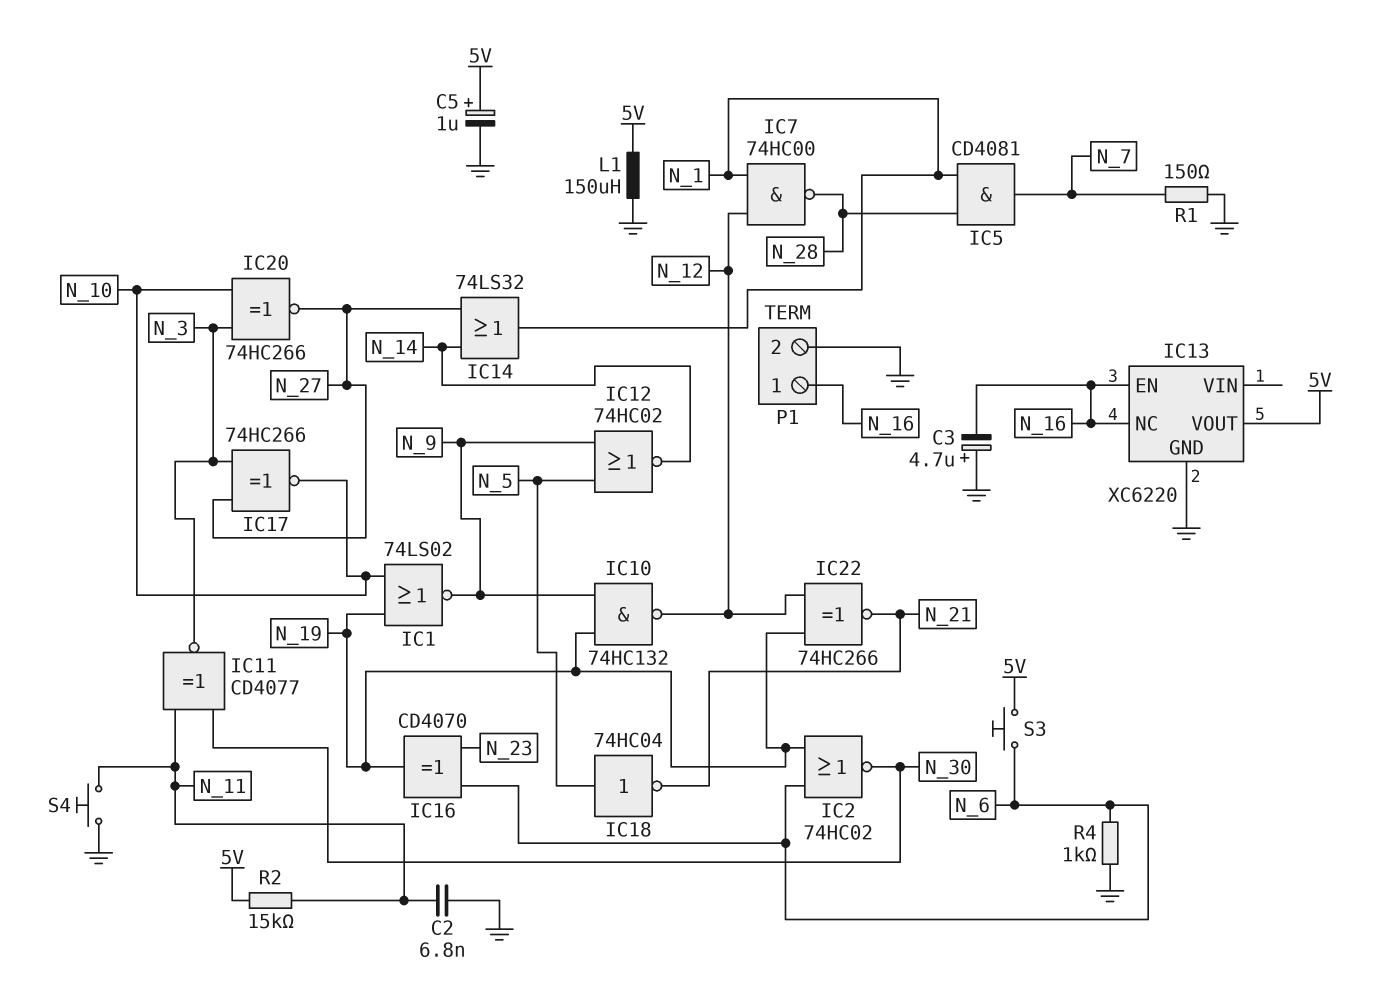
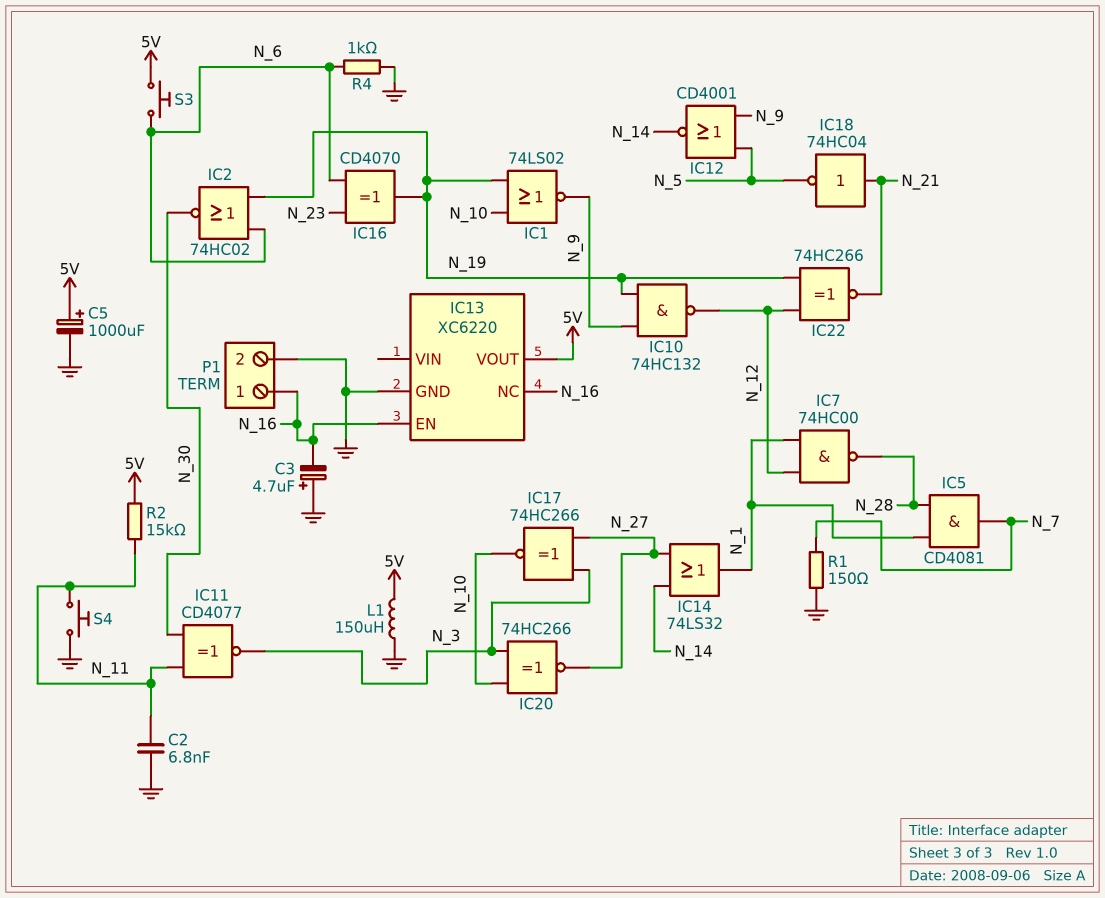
C5: 1uF (plus 5V, minus GND) -> 1000uF (plus 5V, minus GND)
IC12: NOR 74HC02 (in N_5, in N_9, out N_14) -> NOR CD4001 (in N_5, in N_9, out N_14)
IC18: NOT 74HC04 (in N_5, out N_21) -> NOT 74HC04 (in N_21, out N_5)

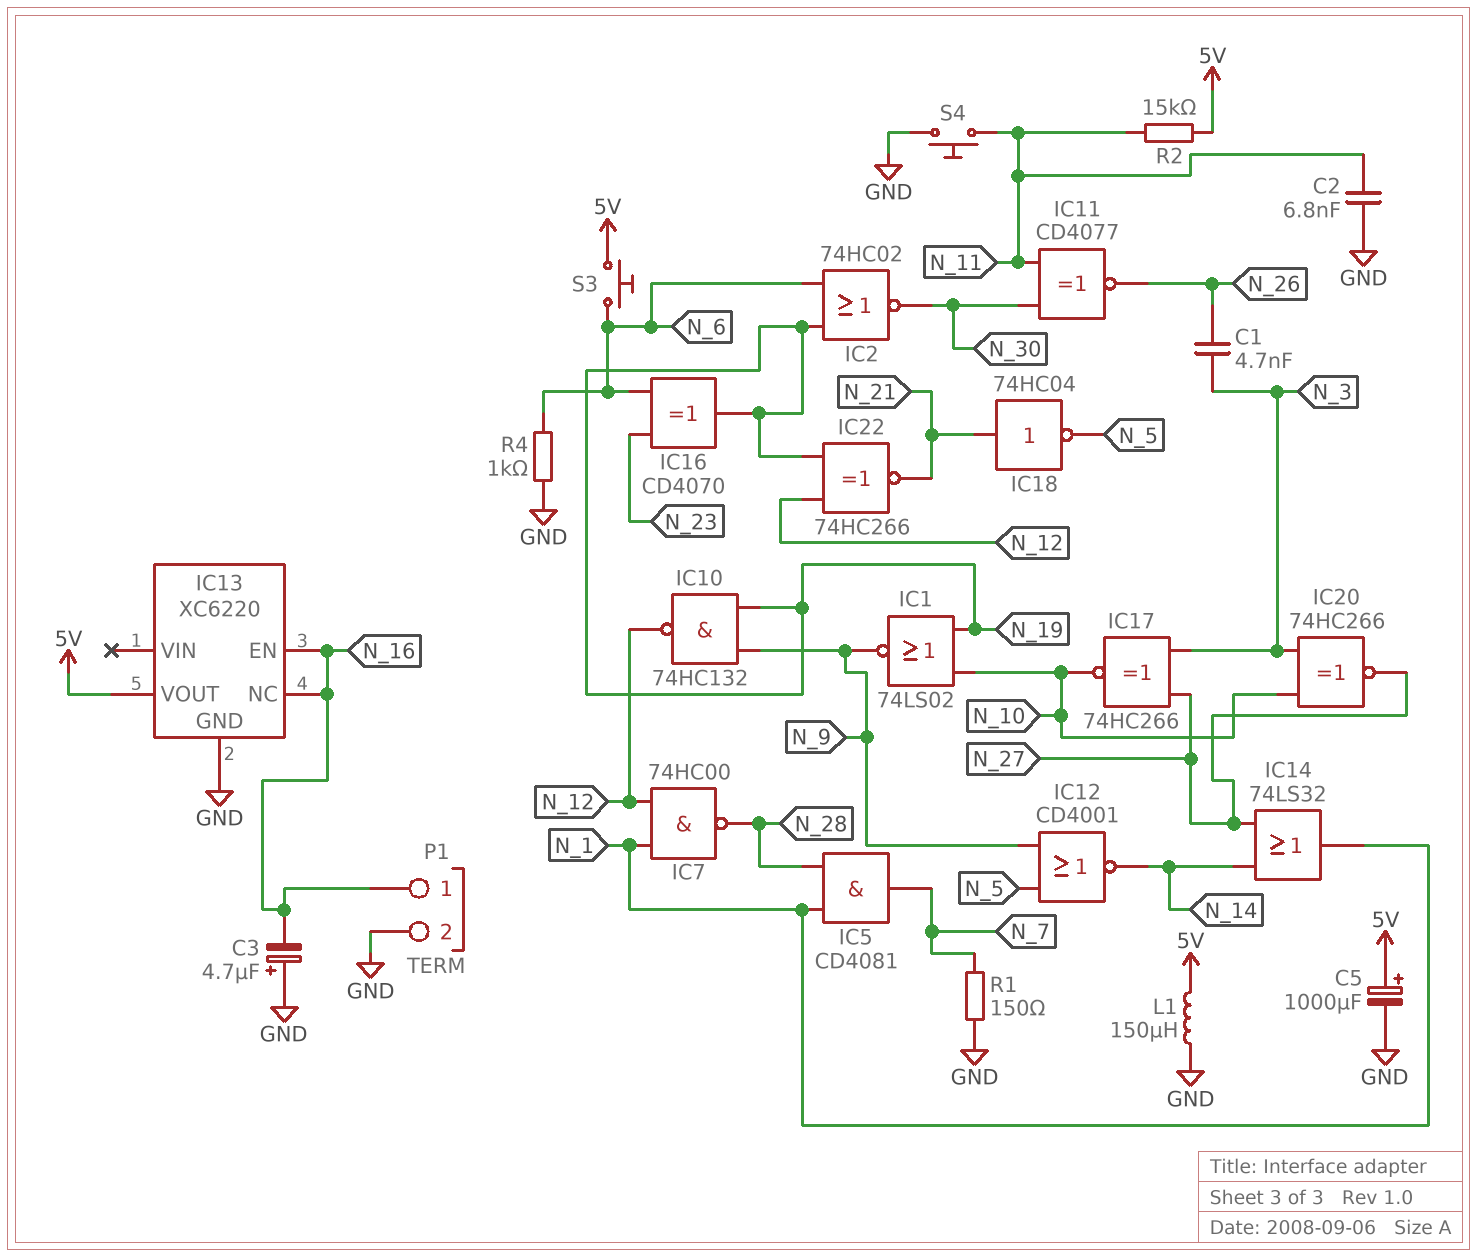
C1: none -> 4.7nF (N_3, N_26)
IC11: XNOR CD4077 (in N_11, in N_30, out N_3) -> XNOR CD4077 (in N_11, in N_30, out N_26)

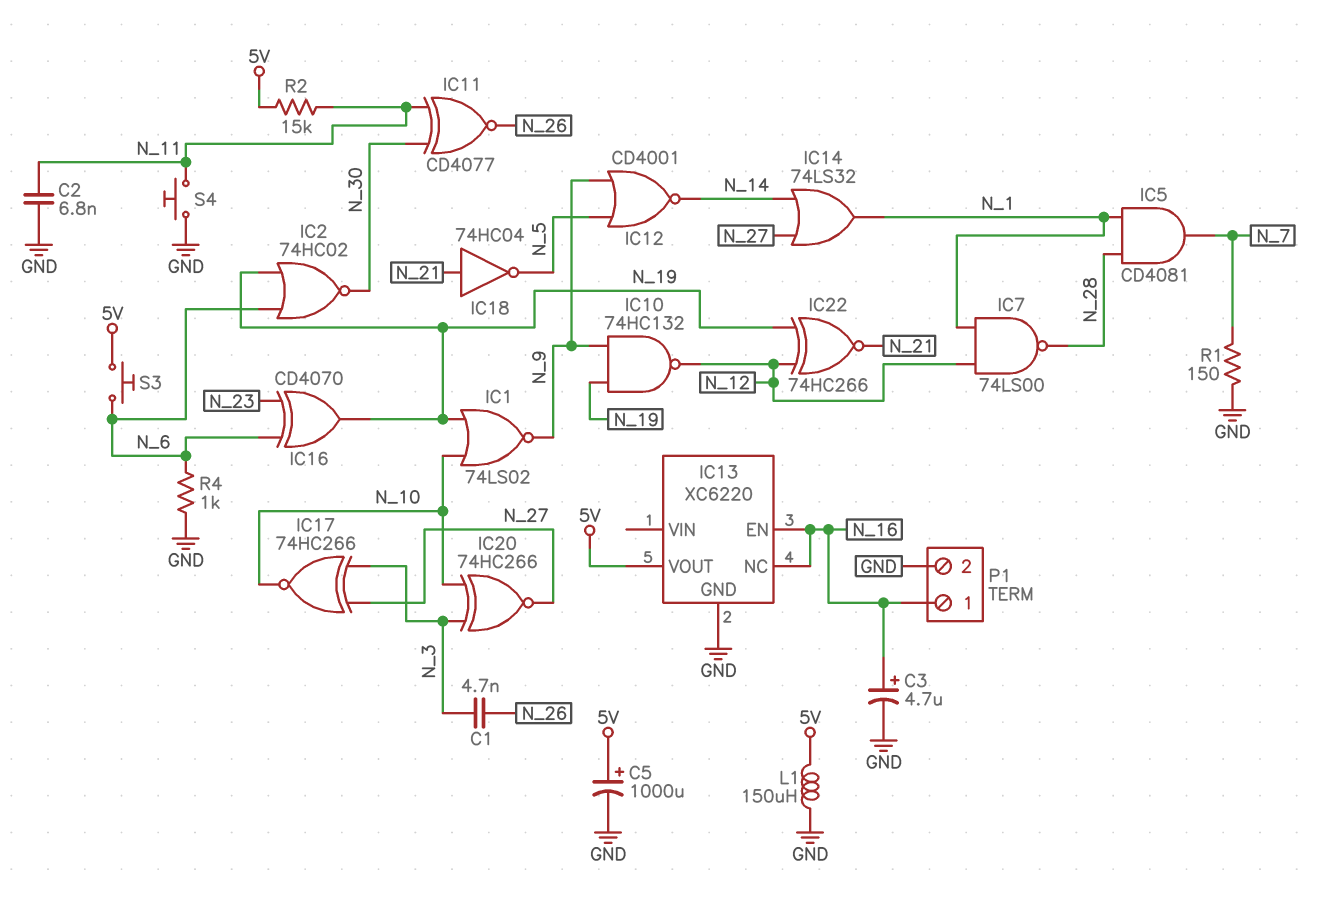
C3: 4.7uF (plus GND, minus N_16) -> 4.7uF (plus N_16, minus GND)
IC7: NAND 74HC00 (in N_1, in N_12, out N_28) -> NAND 74LS00 (in N_1, in N_12, out N_28)

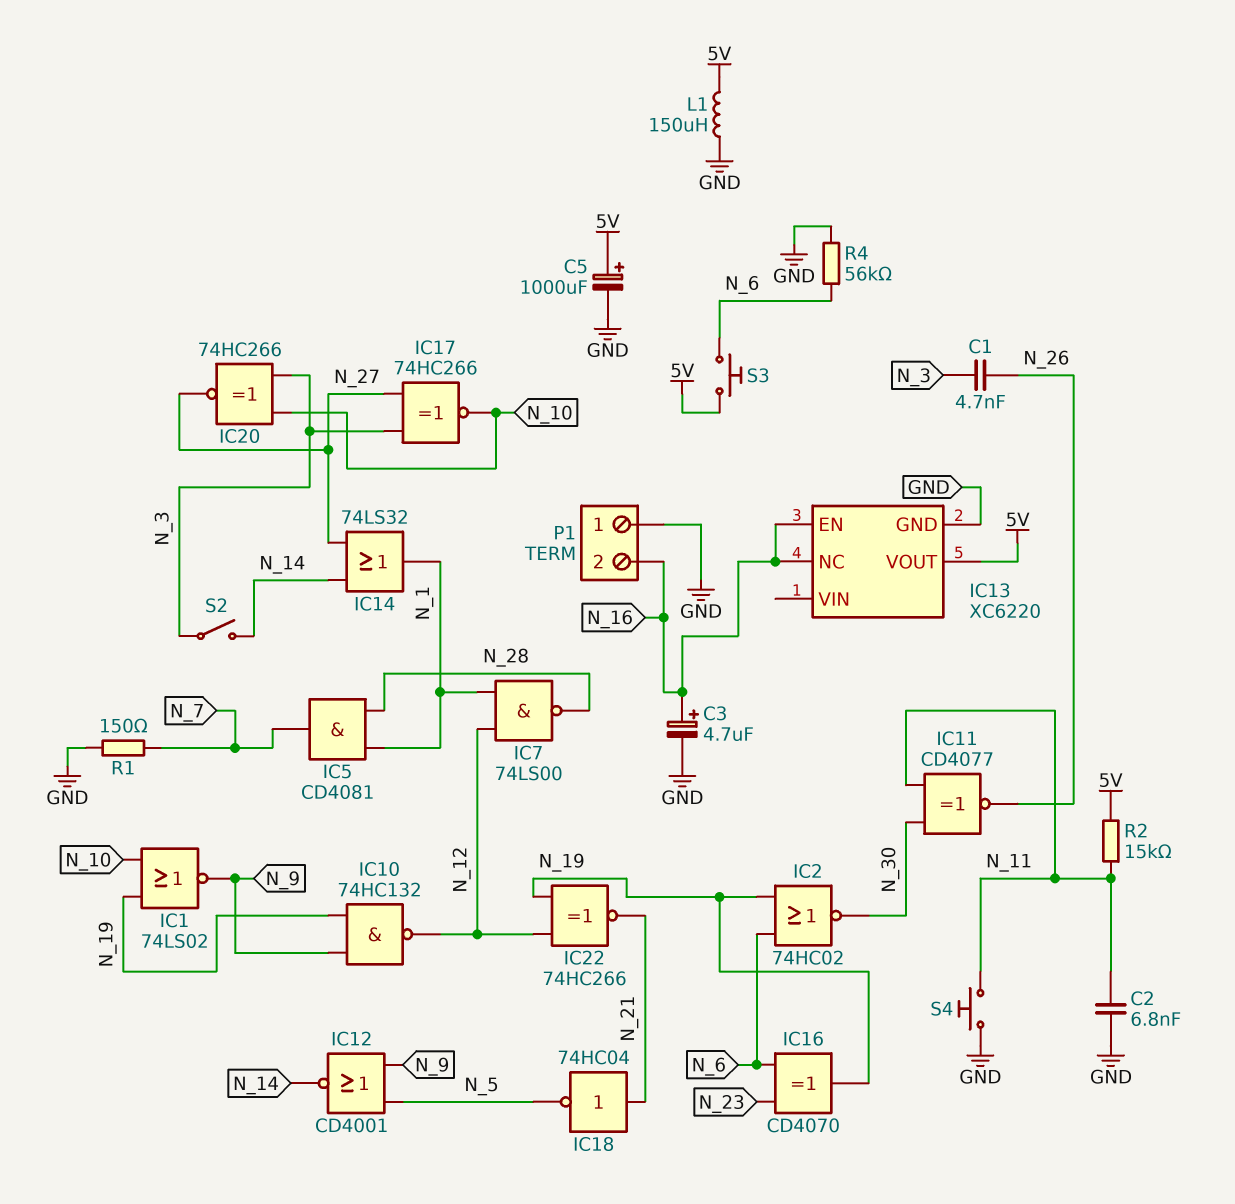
P1 pin 1: N_16 -> GND
P1 pin 2: GND -> N_16
R4: 1k (GND, N_6) -> 56k (GND, N_6)
S2: none -> switch (N_3, N_14)

